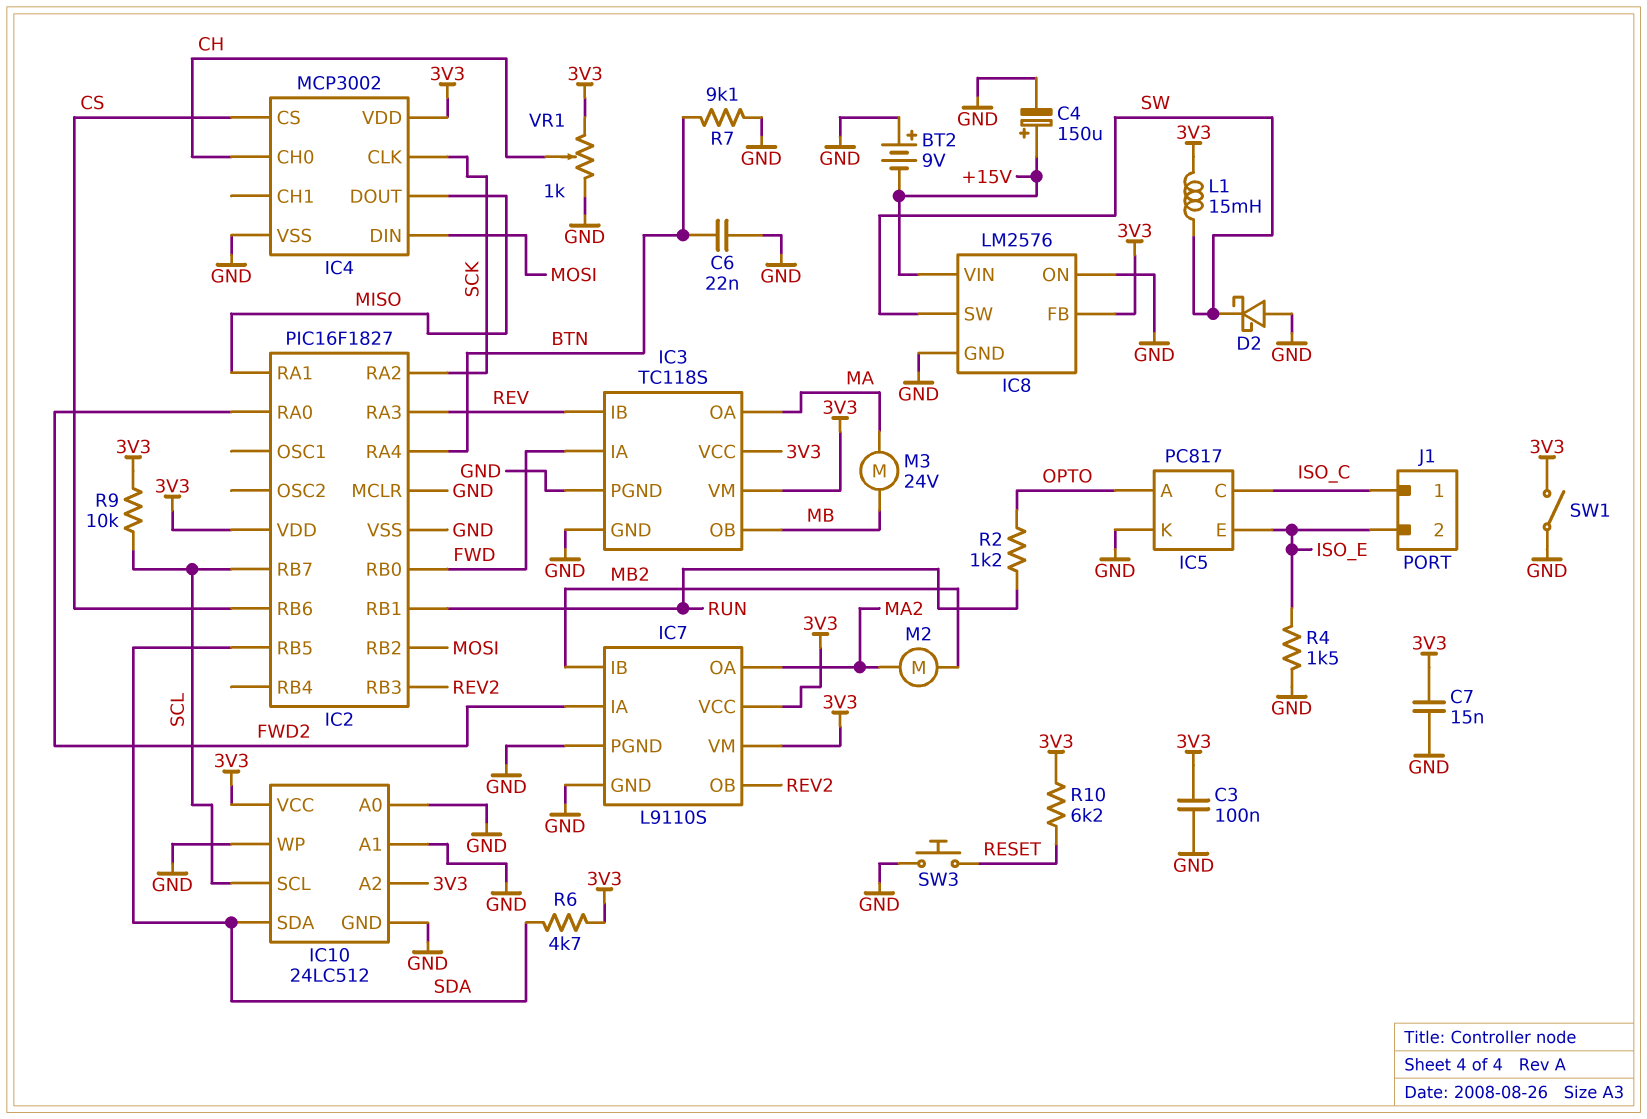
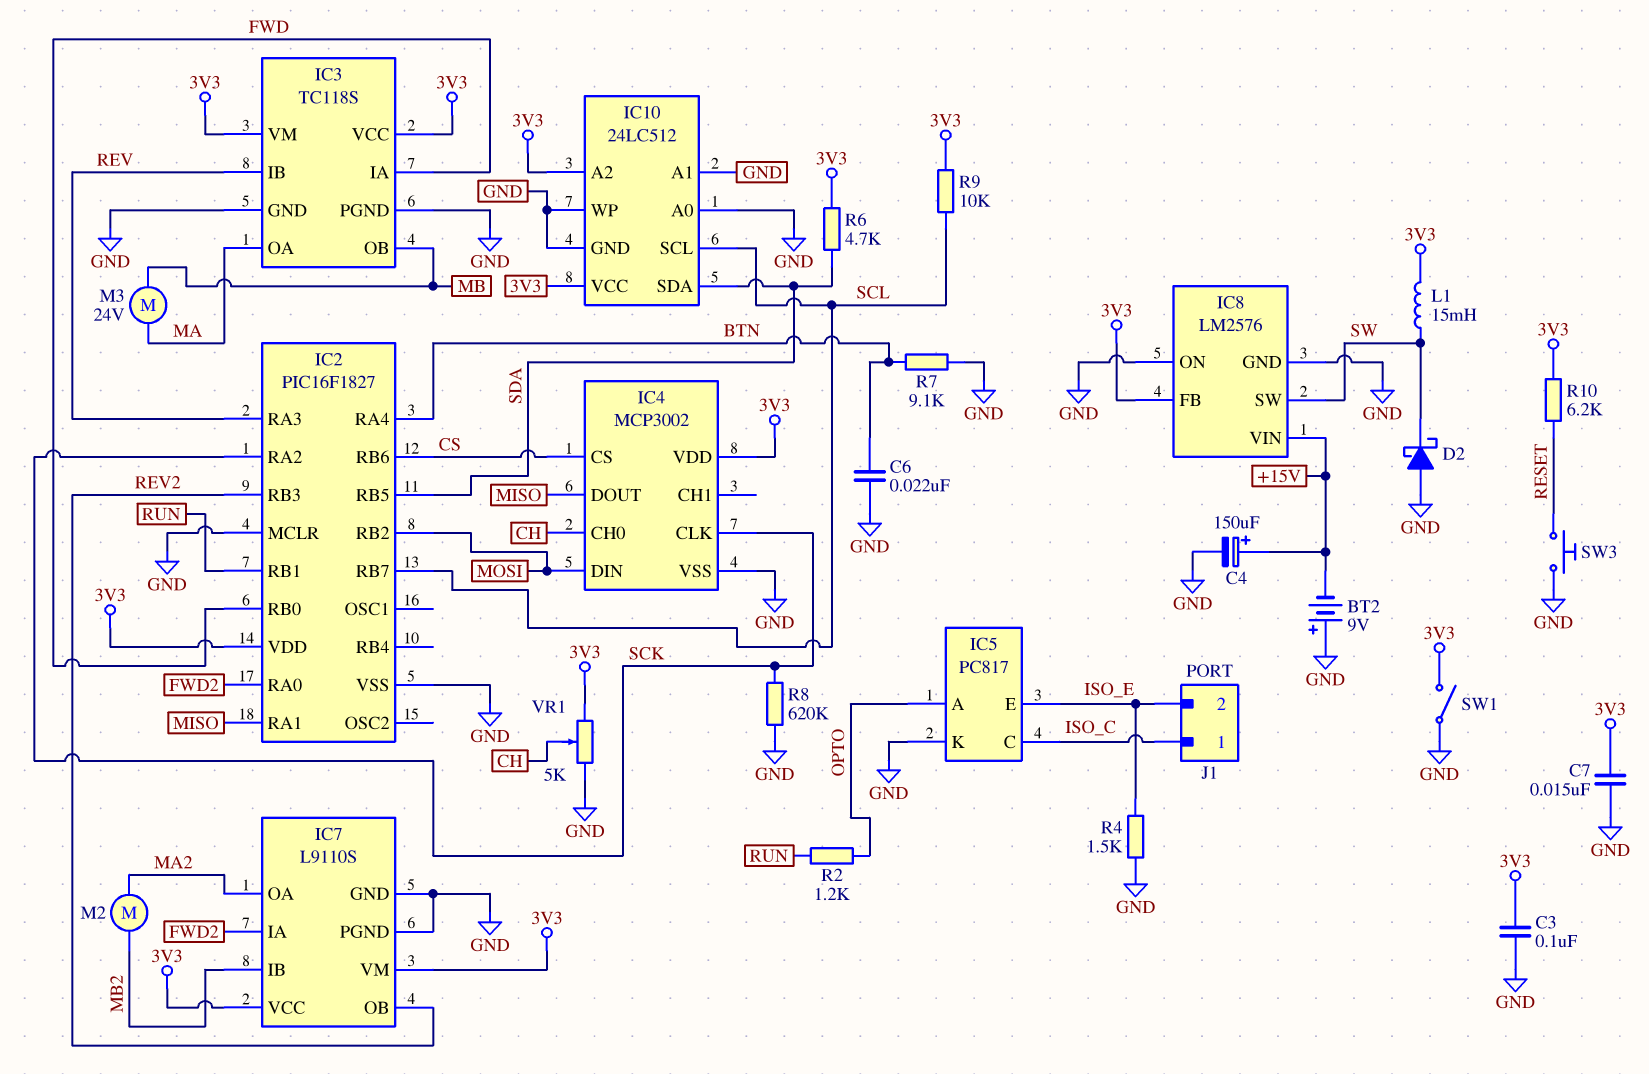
R8: none -> 620k (GND, SCK)
VR1: 1k (3V3, GND, wiper CH) -> 5k (3V3, GND, wiper CH)

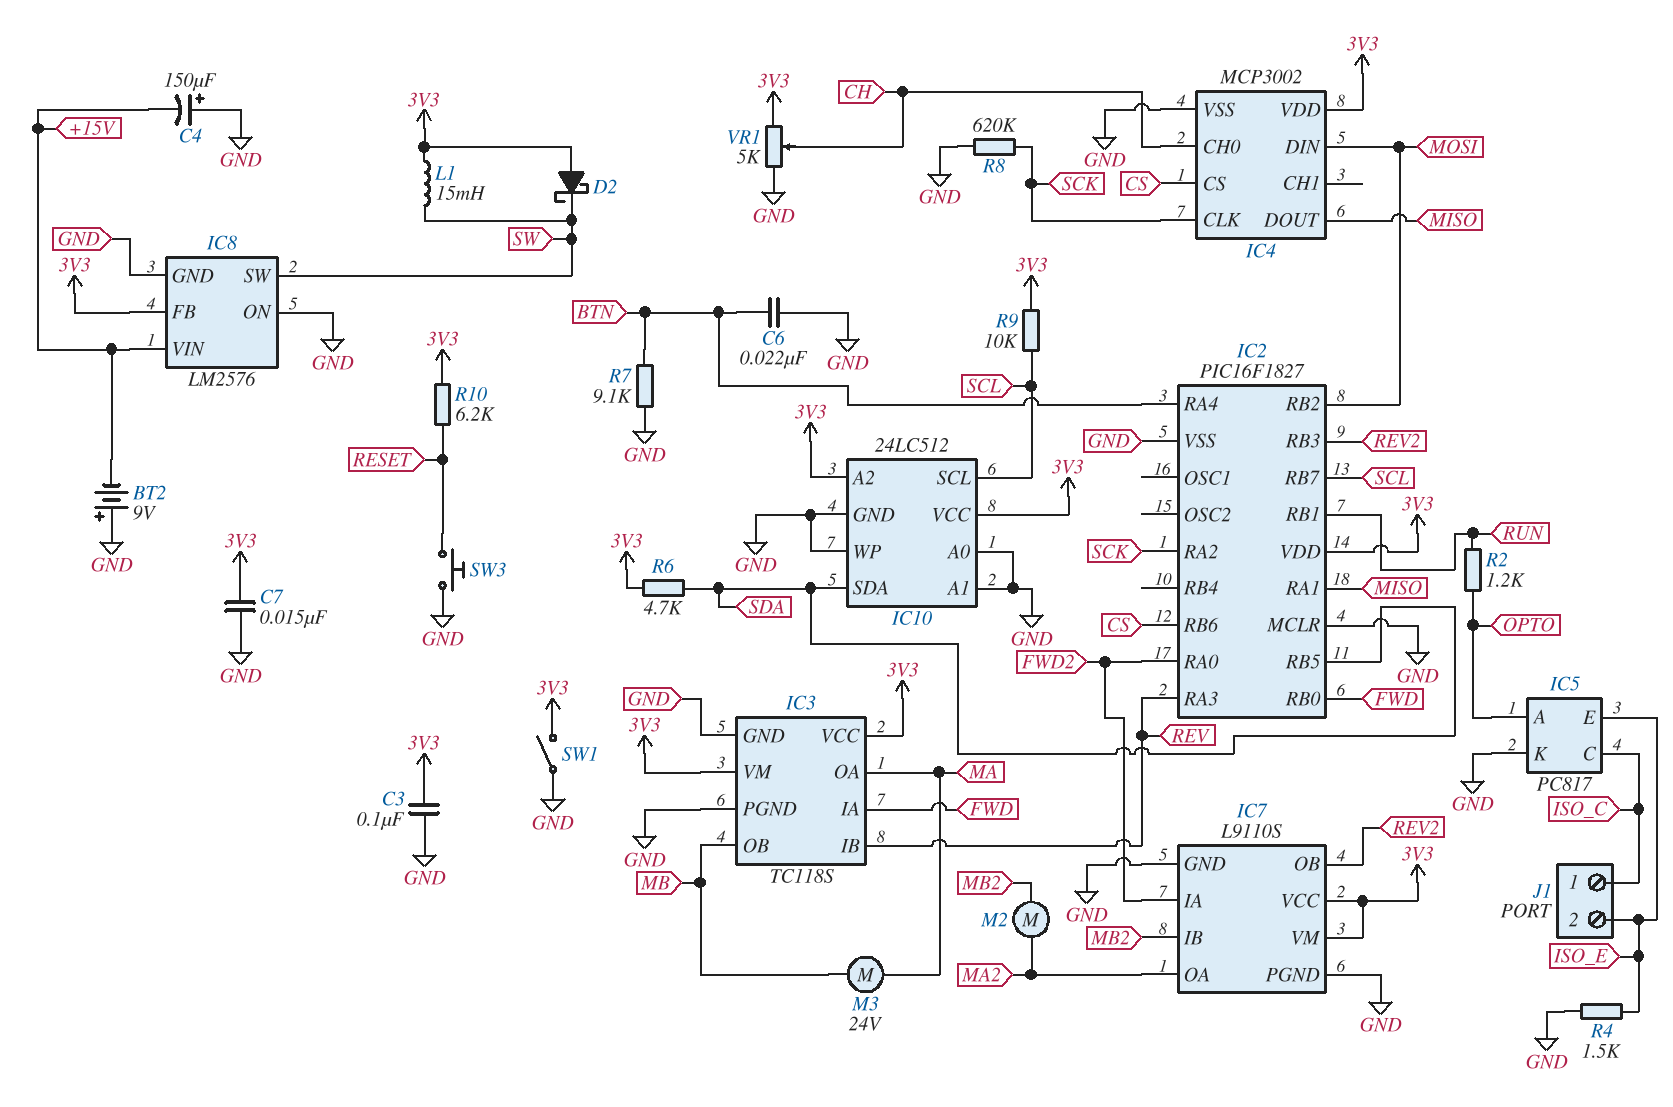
C4: 150uF (plus +15V, minus GND) -> 150uF (plus GND, minus +15V)
D2: schottky (A GND, K SW) -> schottky (A 3V3, K SW)

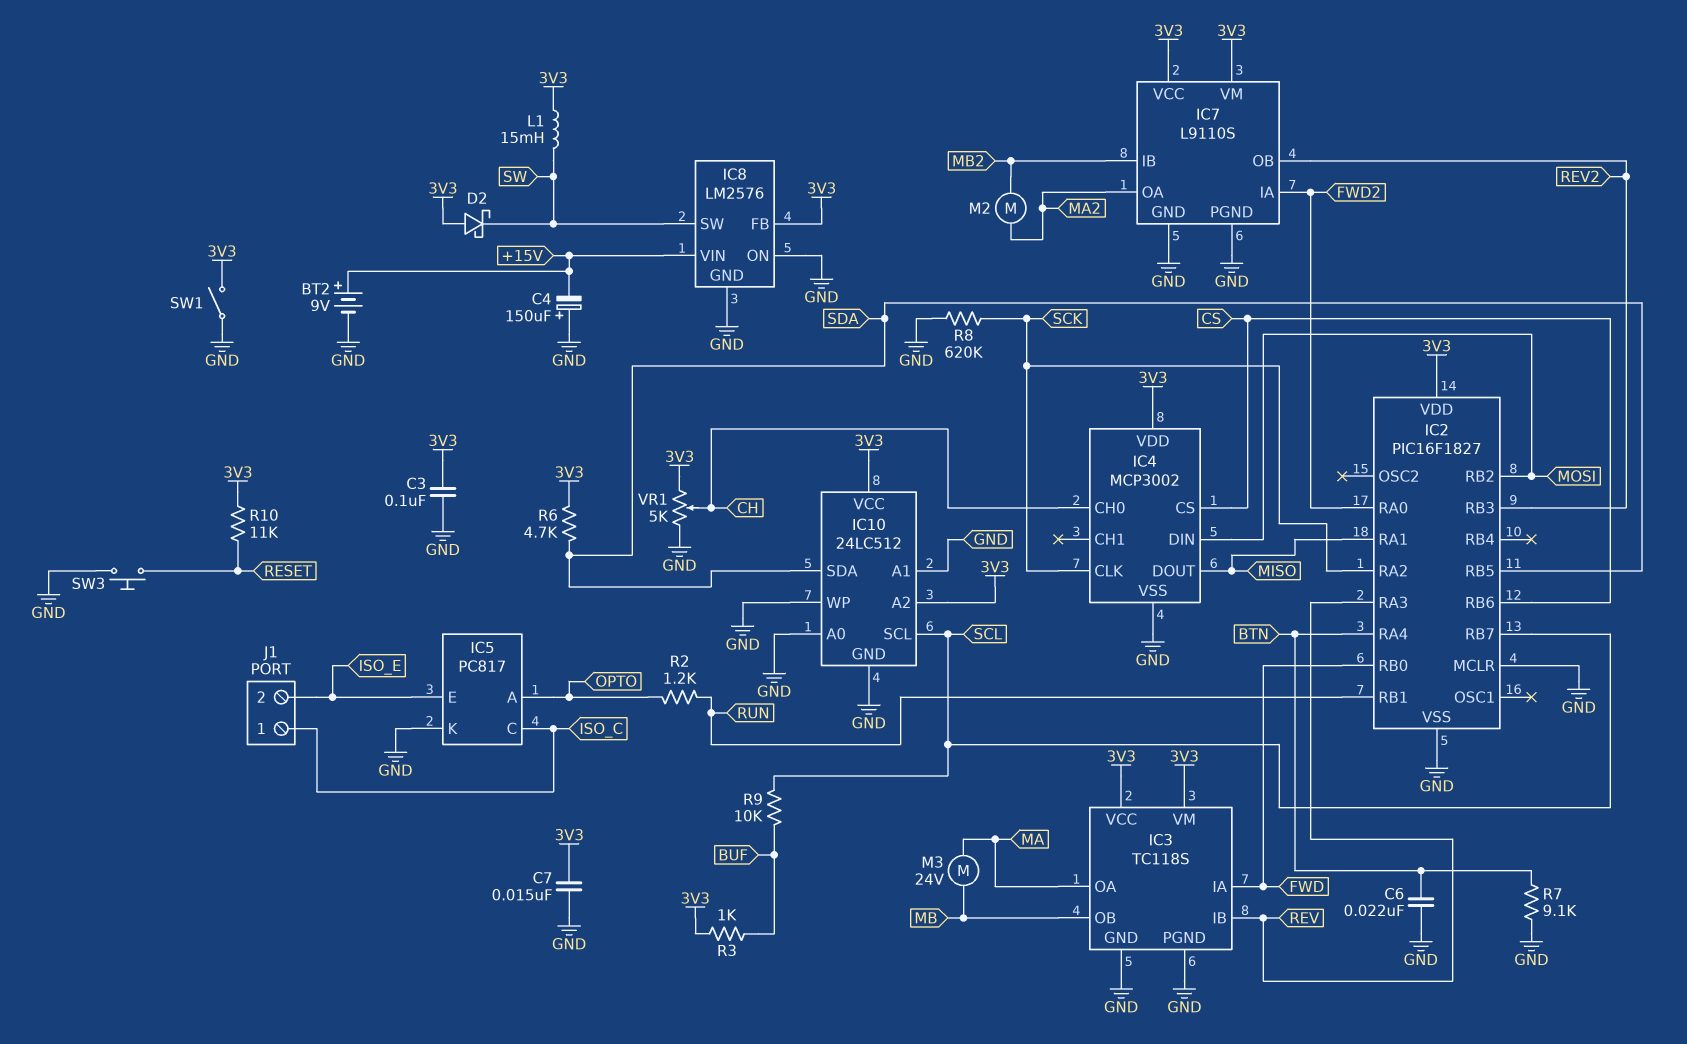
BT2: 9V (plus GND, minus +15V) -> 9V (plus +15V, minus GND)
R3: none -> 1k (3V3, BUF)
R4: 1.5k (GND, ISO_E) -> none
R9: 10k (3V3, SCL) -> 10k (BUF, SCL)
R10: 6.2k (3V3, RESET) -> 11k (3V3, RESET)

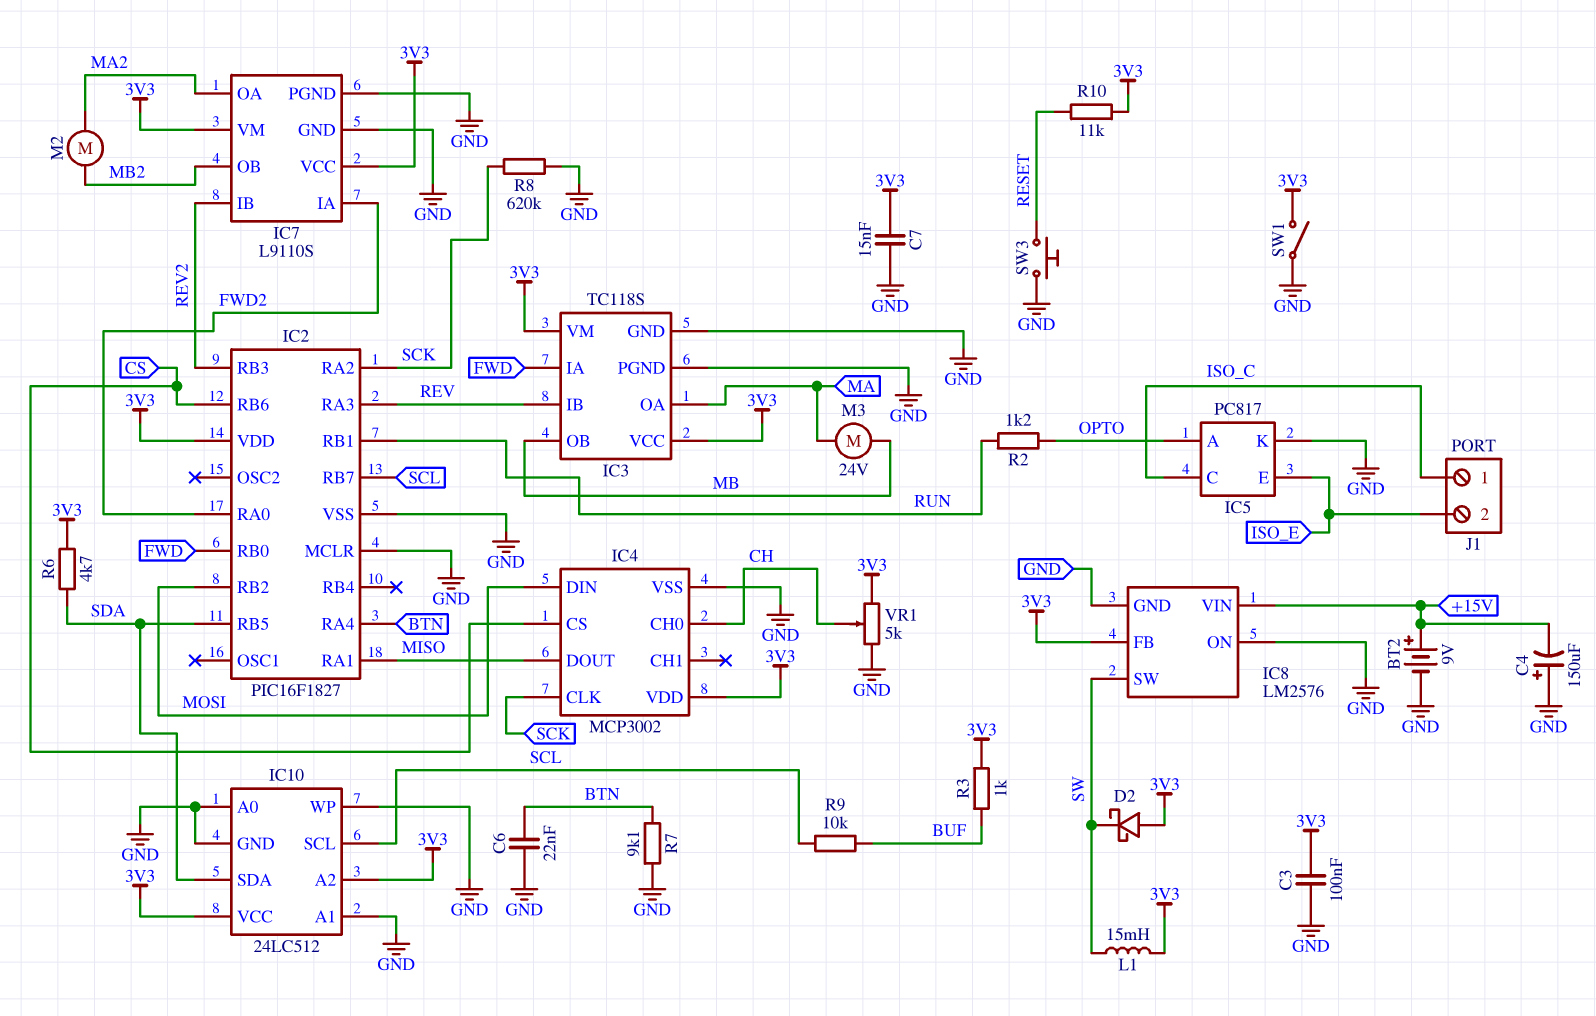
IC7 pin IB: MB2 -> REV2
IC7 pin OB: REV2 -> MB2

